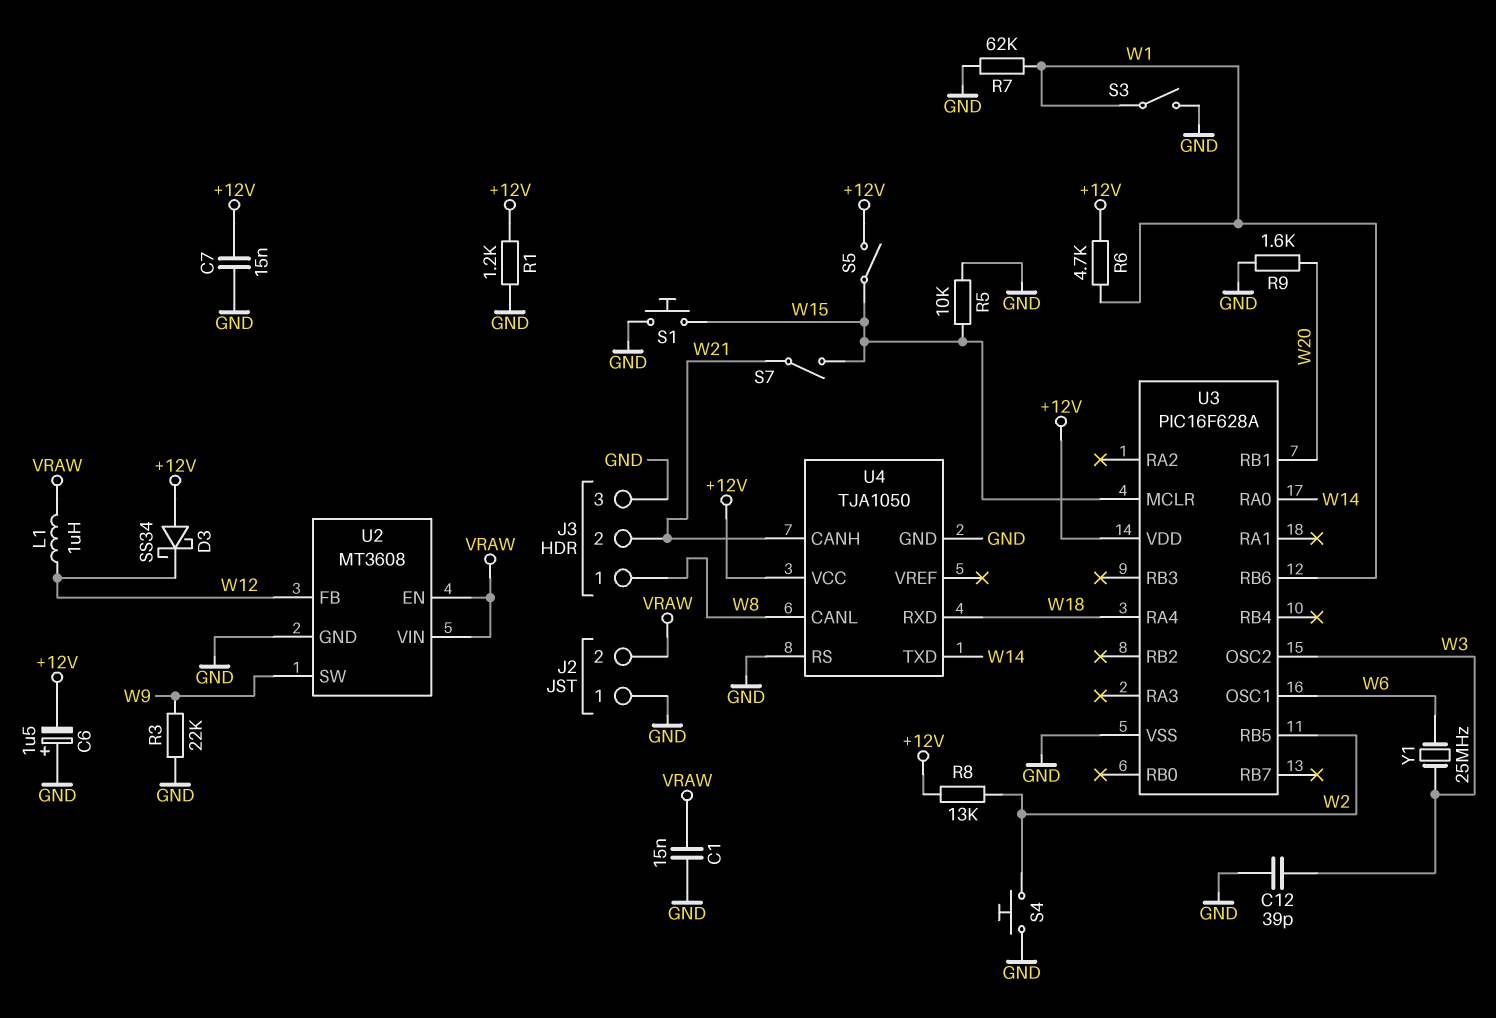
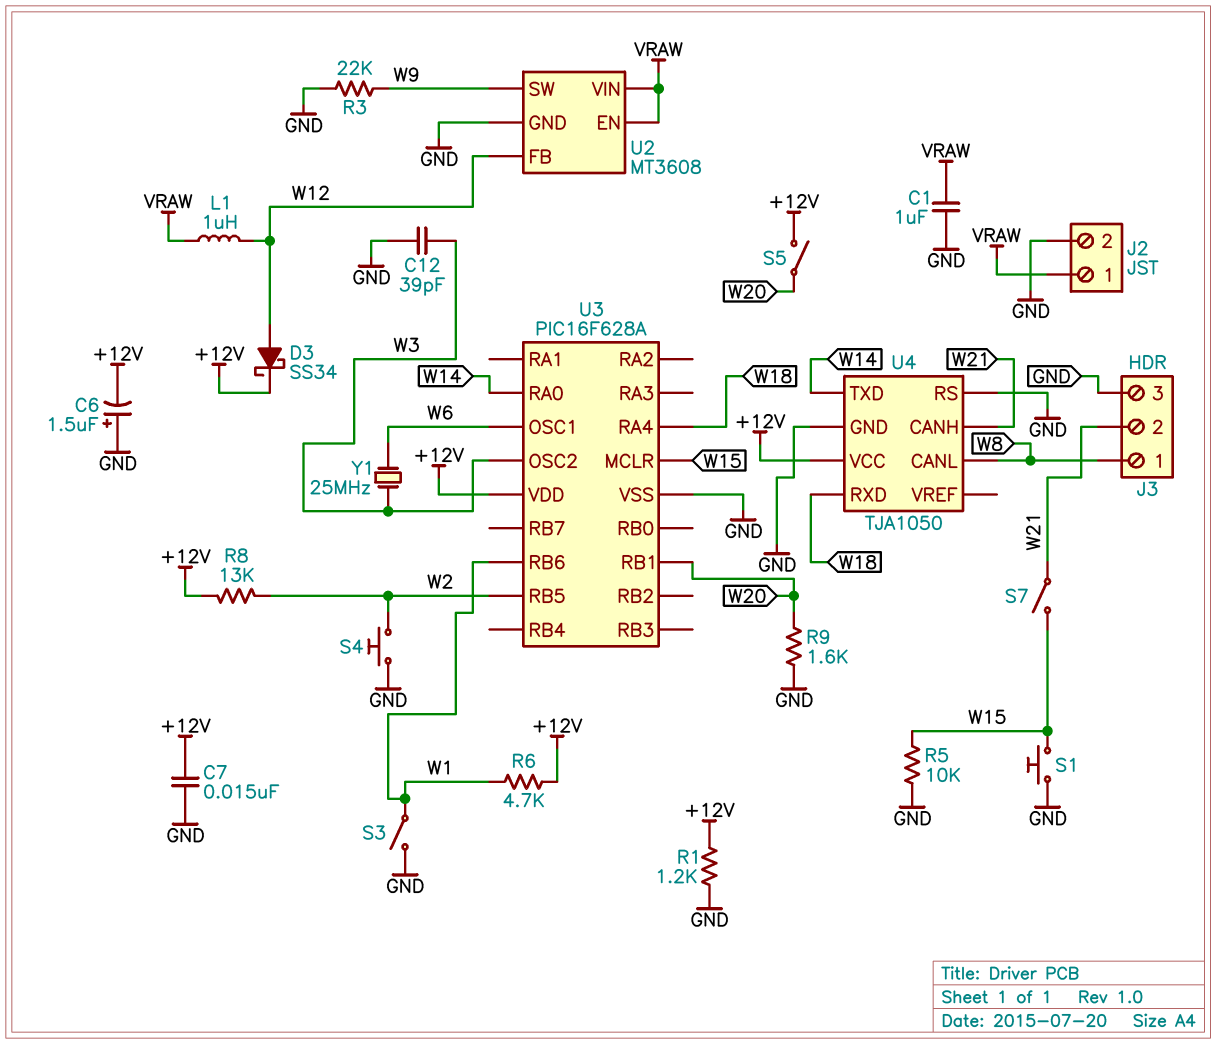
C1: 15nF (GND, VRAW) -> 1uF (GND, VRAW)
D3: schottky SS34 (A +12V, K W12) -> schottky SS34 (A W12, K +12V)
J2 pin 1: GND -> VRAW
J2 pin 2: VRAW -> GND
R7: 62k (GND, W1) -> none
S5: switch (+12V, W15) -> switch (+12V, W20)

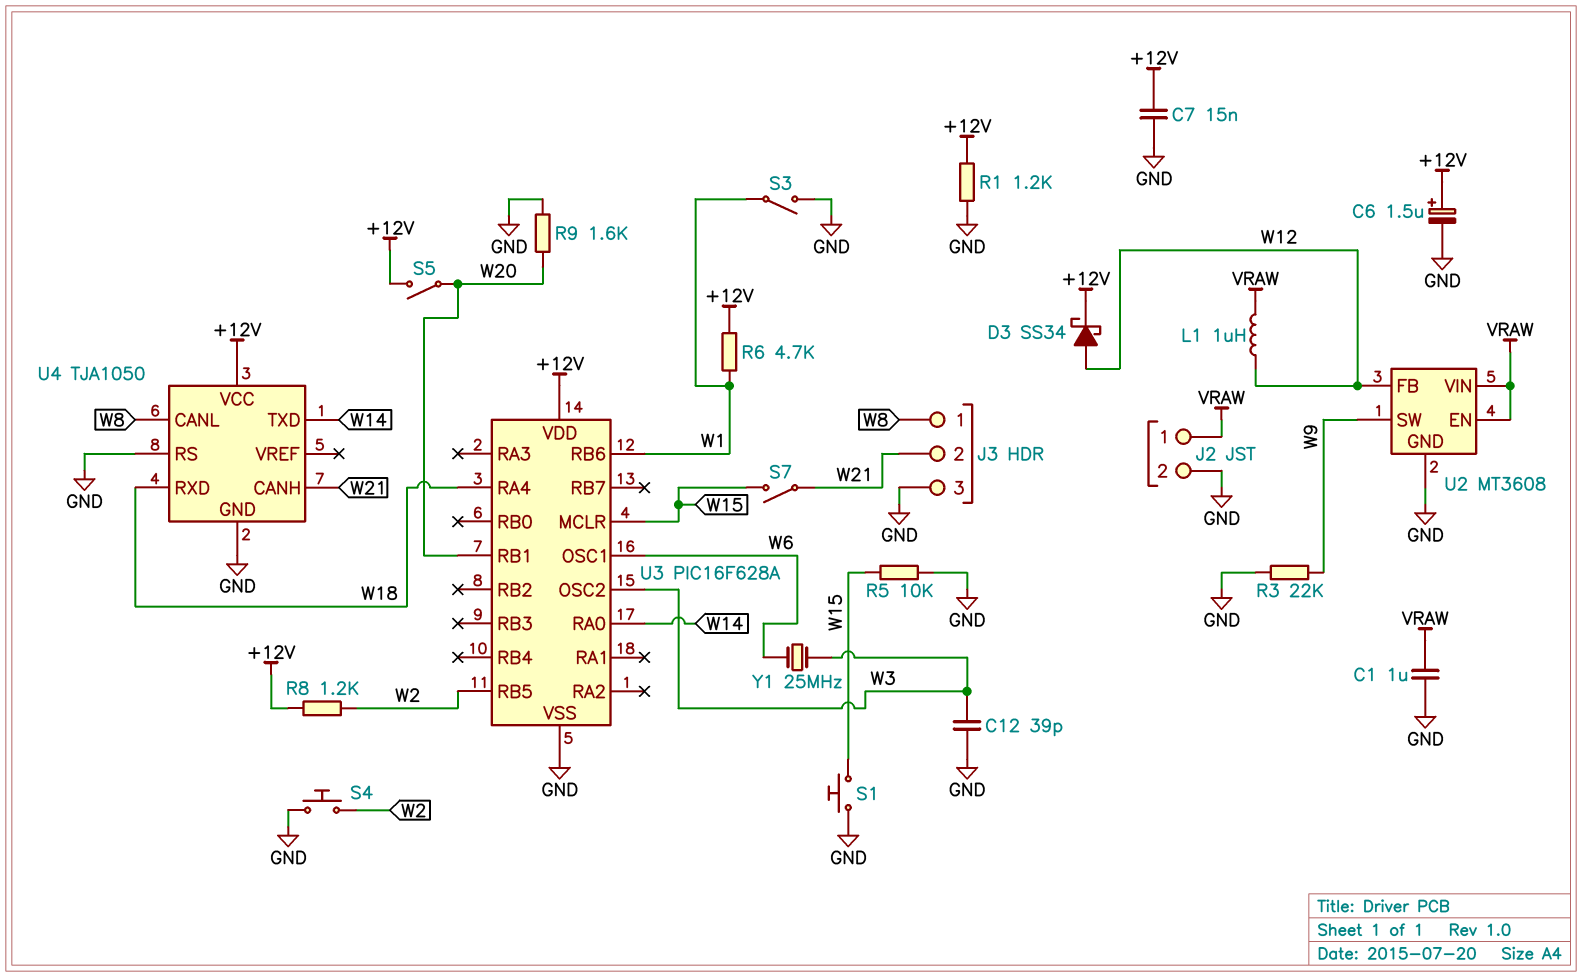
C6: 1.5uF (plus GND, minus +12V) -> 1.5uF (plus +12V, minus GND)
R8: 13k (+12V, W2) -> 1.2k (+12V, W2)

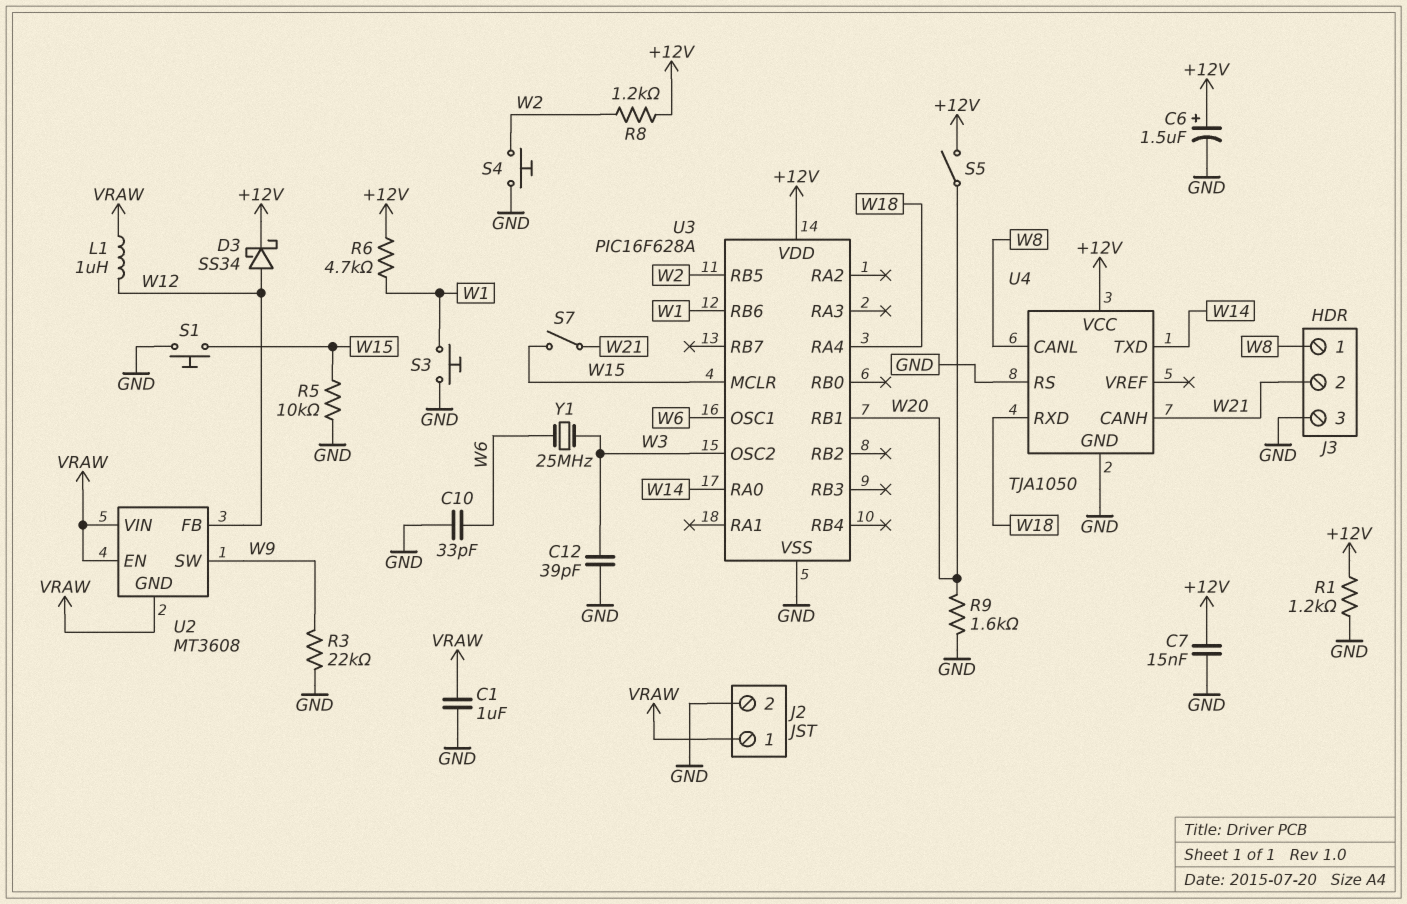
C10: none -> 33pF (GND, W6)
S3: switch (GND, W1) -> button (GND, W1)
U2 pin GND: GND -> VRAW

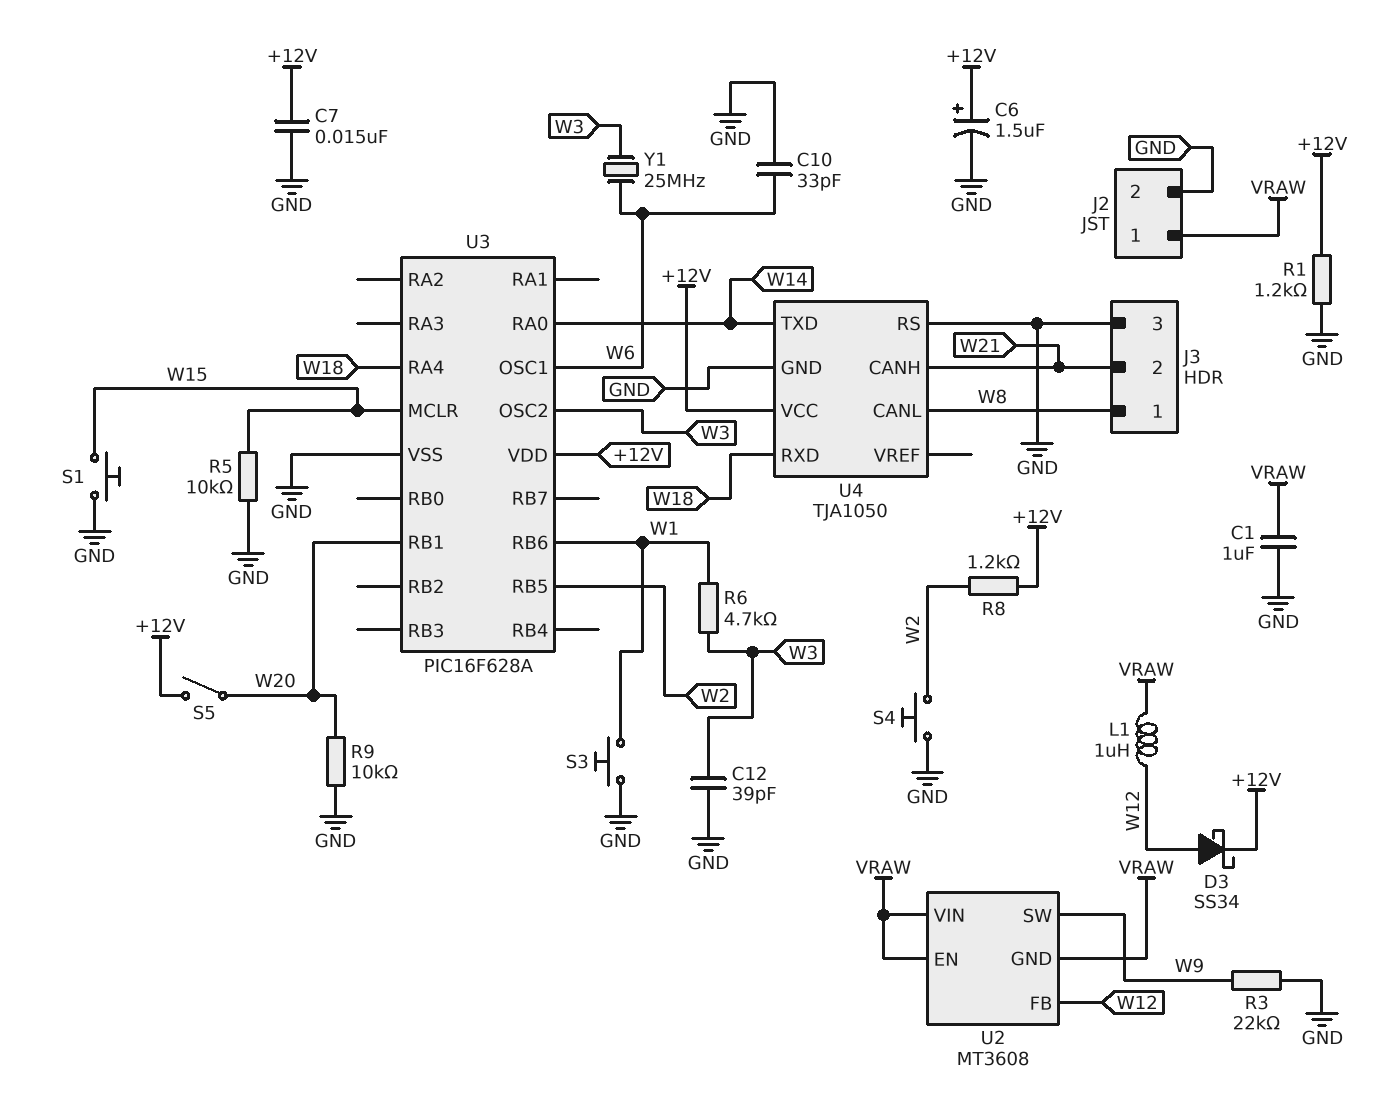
R6: 4.7k (+12V, W1) -> 4.7k (W1, W3)
R9: 1.6k (GND, W20) -> 10k (GND, W20)
S7: switch (W15, W21) -> none

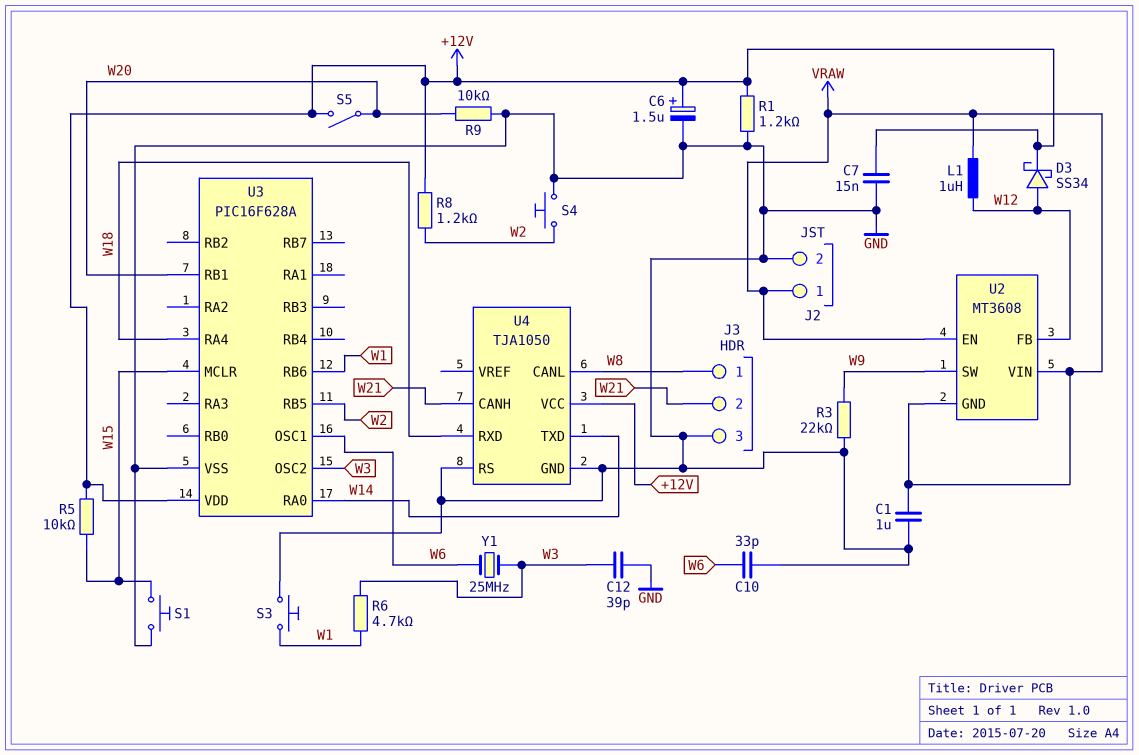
R5: 10k (GND, W15) -> 10k (+12V, W15)

